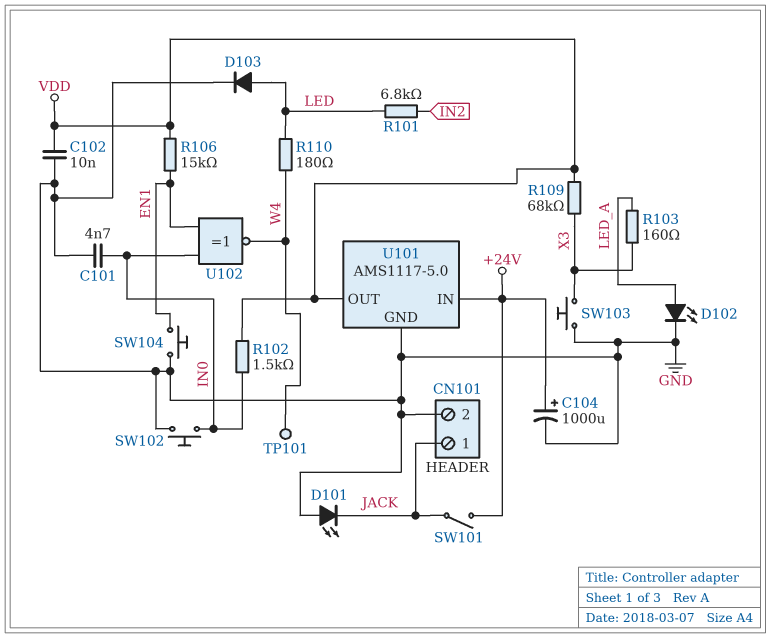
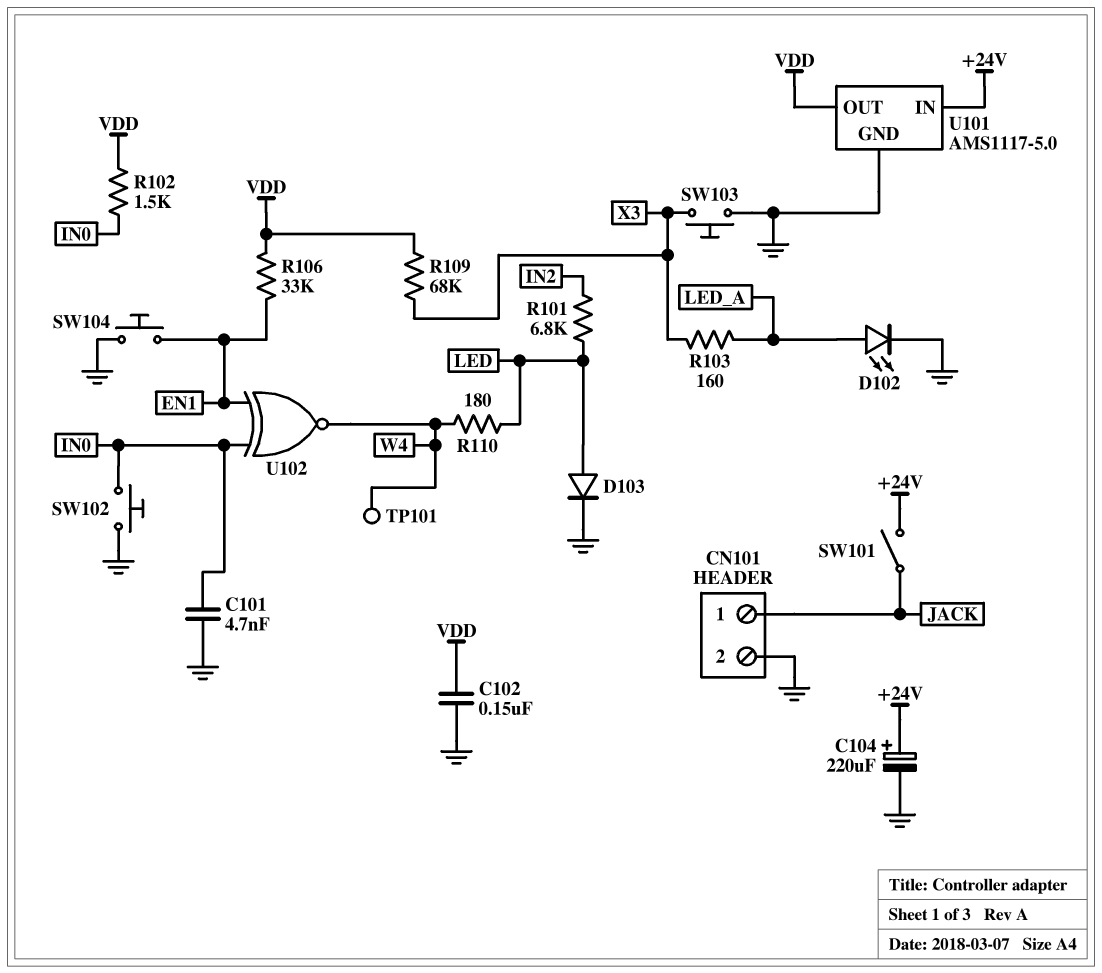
C102: 10nF (GND, VDD) -> 150nF (GND, VDD)
C104: 1000uF (plus +24V, minus GND) -> 220uF (plus +24V, minus GND)
D101: LED (A GND, K JACK) -> none
R106: 15k (EN1, VDD) -> 33k (EN1, VDD)

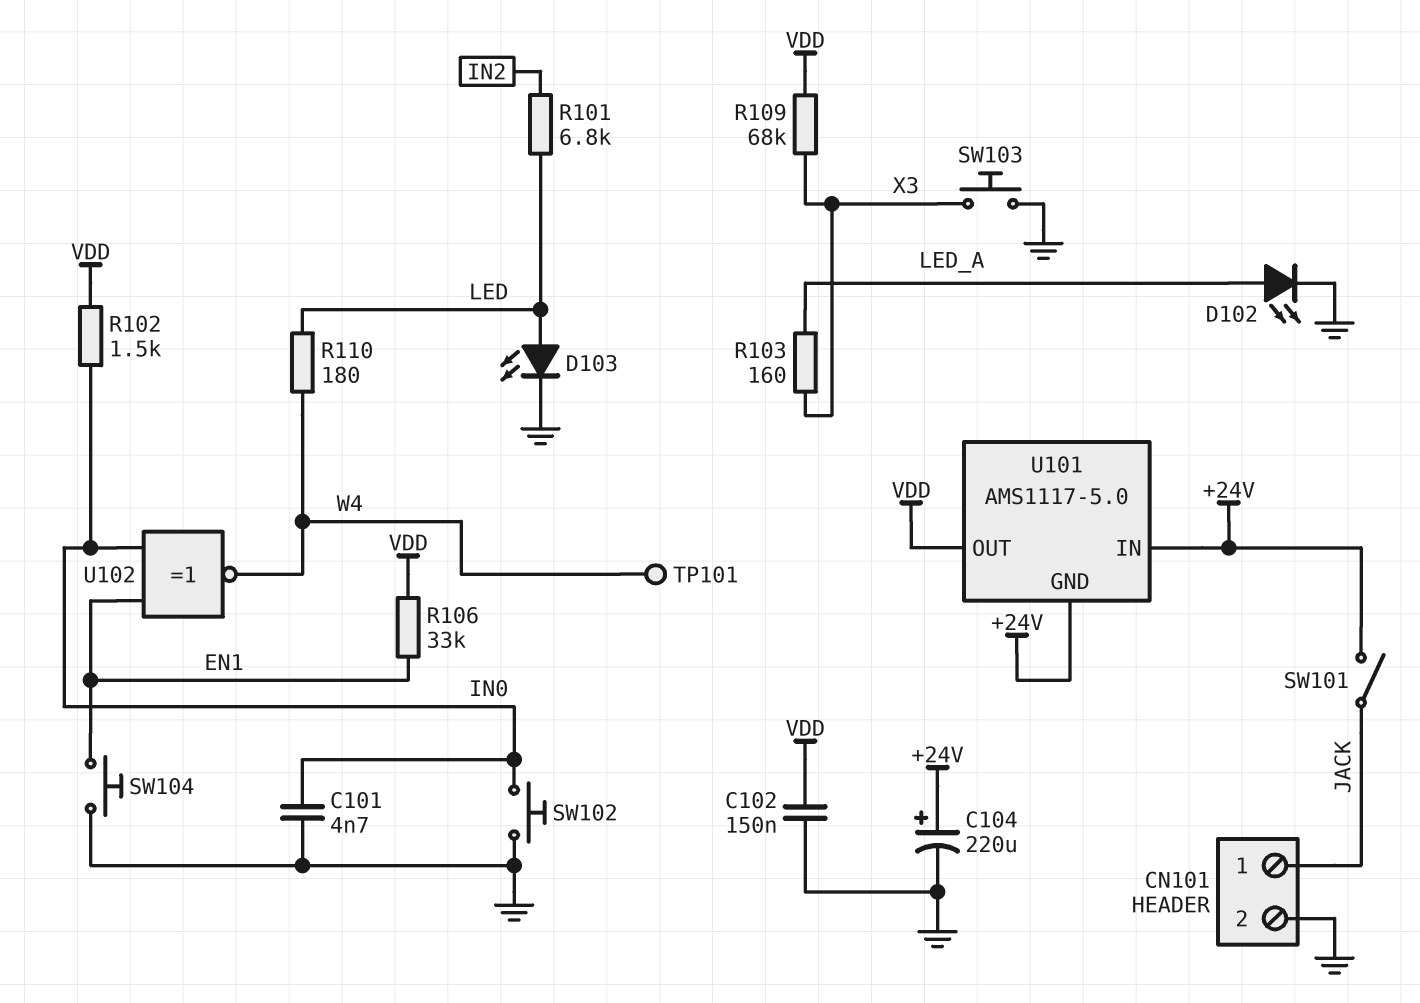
D103: diode (A LED, K GND) -> LED (A LED, K GND)
U101 pin GND: GND -> +24V

